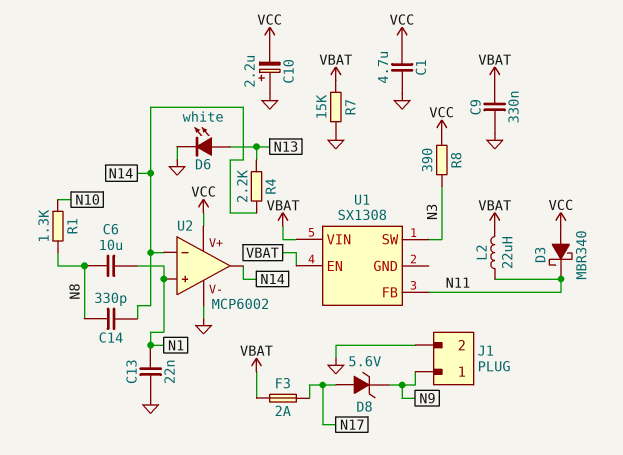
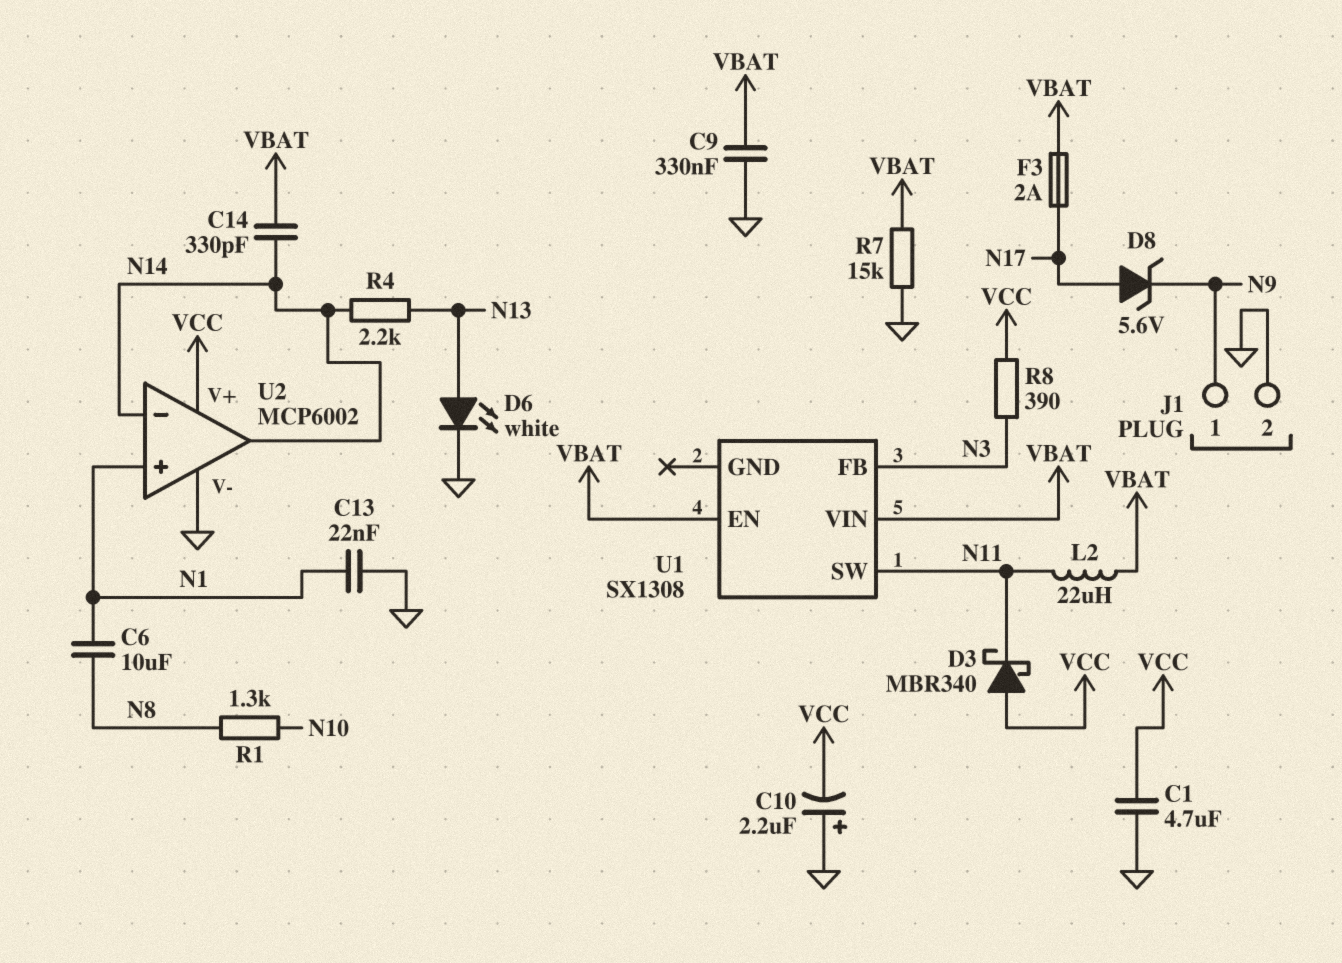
C14: 330pF (N8, N14) -> 330pF (N14, VBAT)
U1 pin FB: N11 -> N3
U1 pin SW: N3 -> N11

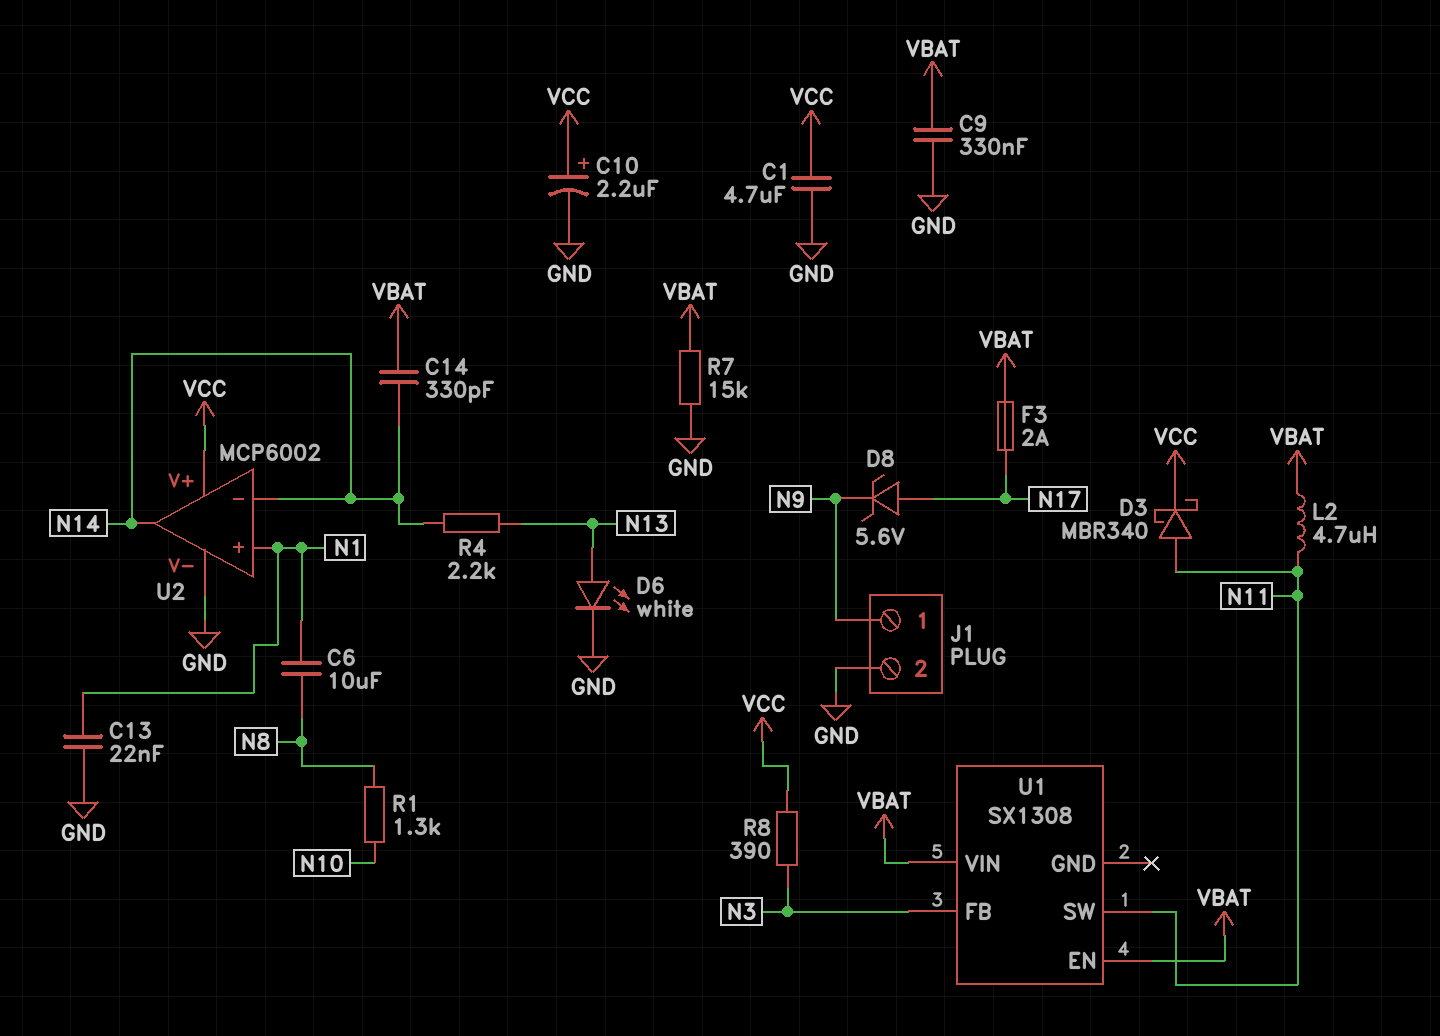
C10: 2.2uF (plus GND, minus VCC) -> 2.2uF (plus VCC, minus GND)
D3: schottky MBR340 (A VCC, K N11) -> schottky MBR340 (A N11, K VCC)
L2: 22uH (N11, VBAT) -> 4.7uH (N11, VBAT)

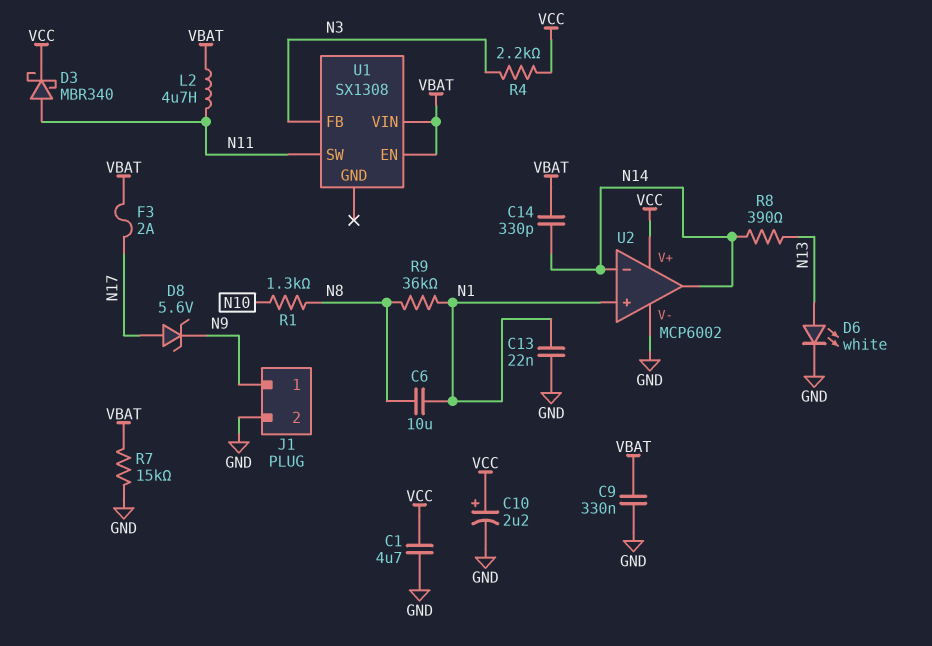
R4: 2.2k (N13, N14) -> 2.2k (N3, VCC)
R8: 390 (N3, VCC) -> 390 (N13, N14)
R9: none -> 36k (N1, N8)

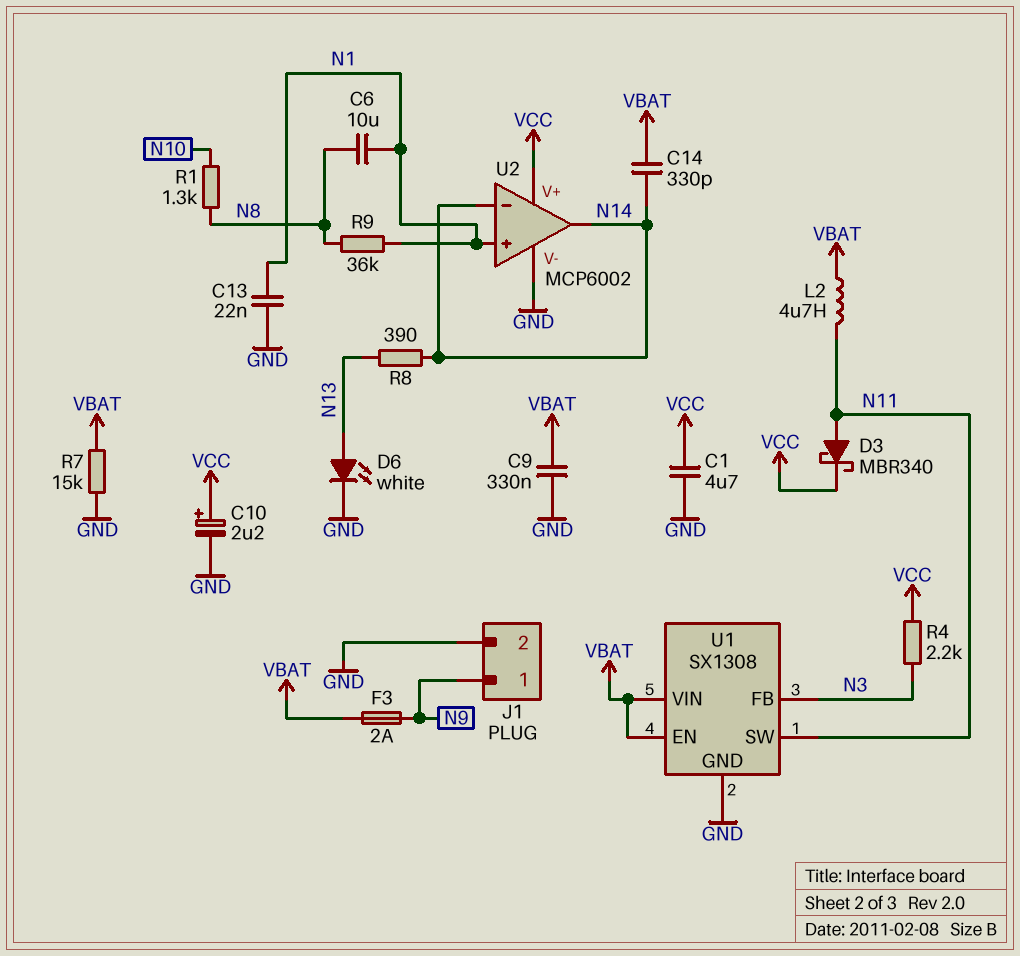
D8: zener 5.6V (A N17, K N9) -> none
F3: 2A (N17, VBAT) -> 2A (N9, VBAT)
U1 pin GND: none -> GND

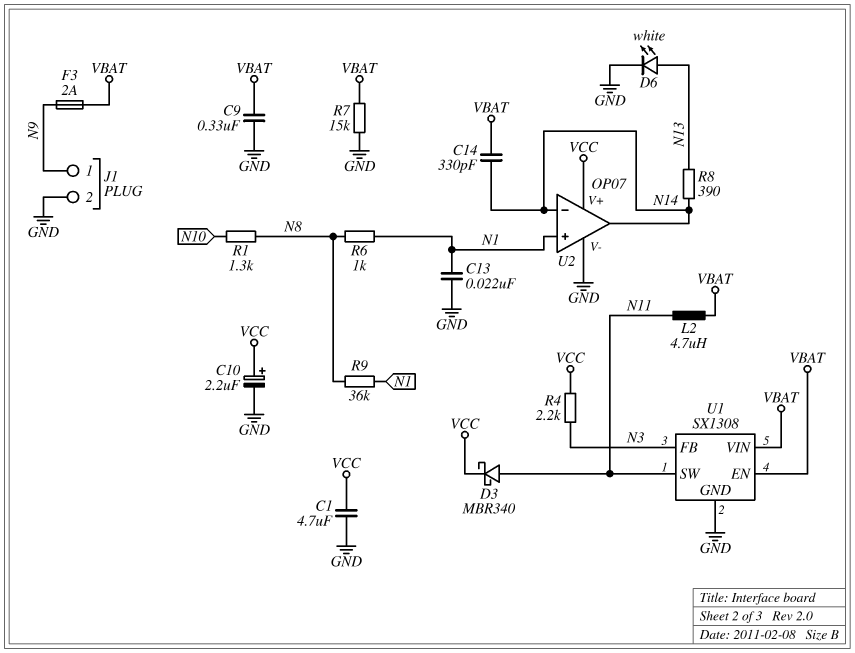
C6: 10uF (N1, N8) -> none
R6: none -> 1k (N1, N8)
U2: MCP6002 -> OP07

